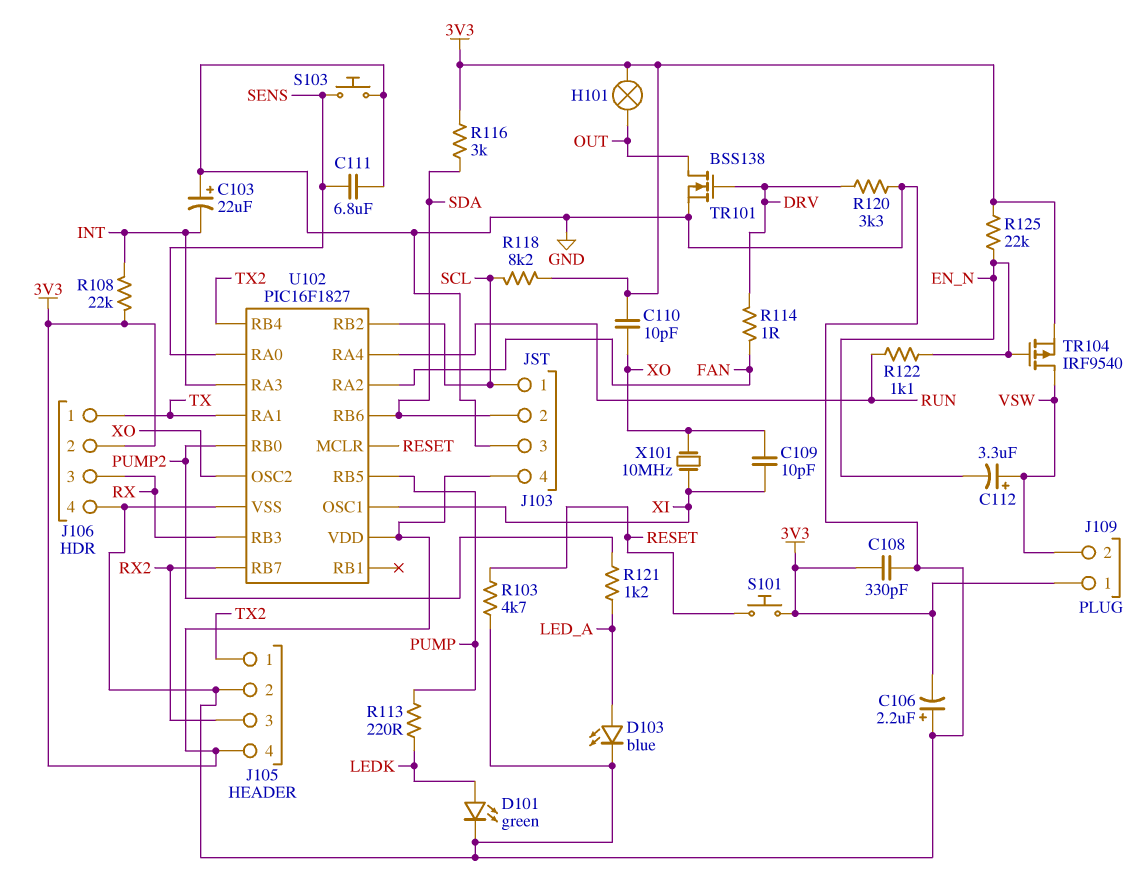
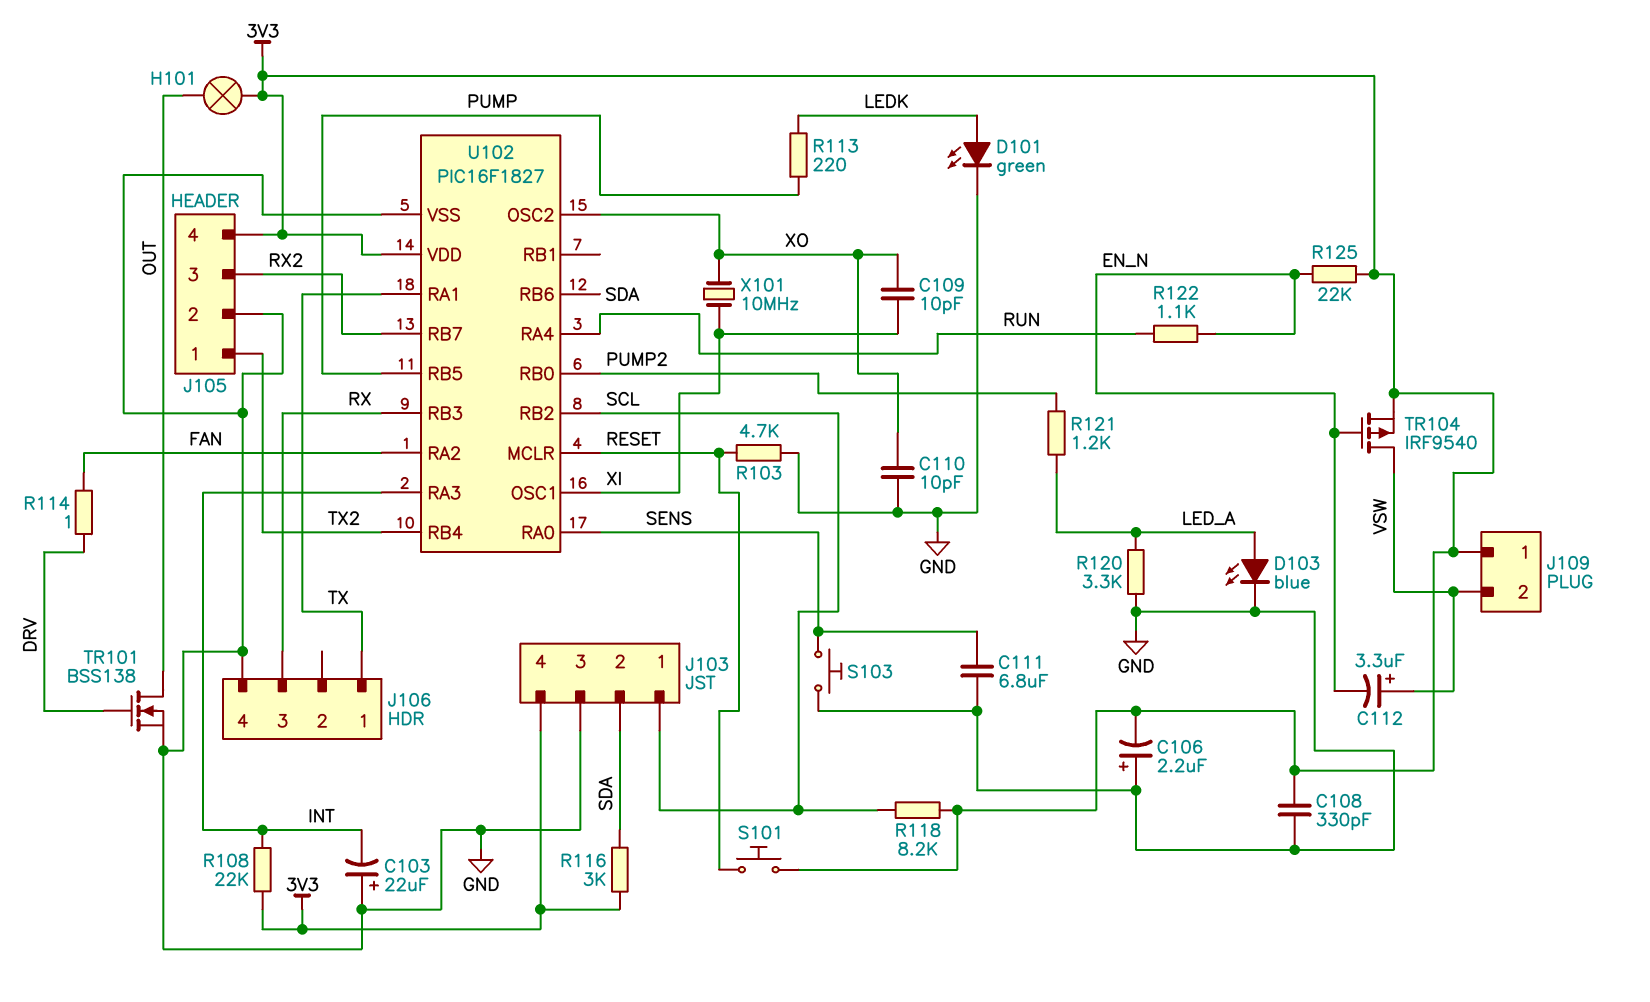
C110: 10pF (3V3, XO) -> 10pF (GND, XO)
J106 pin 2: 3V3 -> none
R120: 3.3k (DRV, GND) -> 3.3k (GND, LED_A)

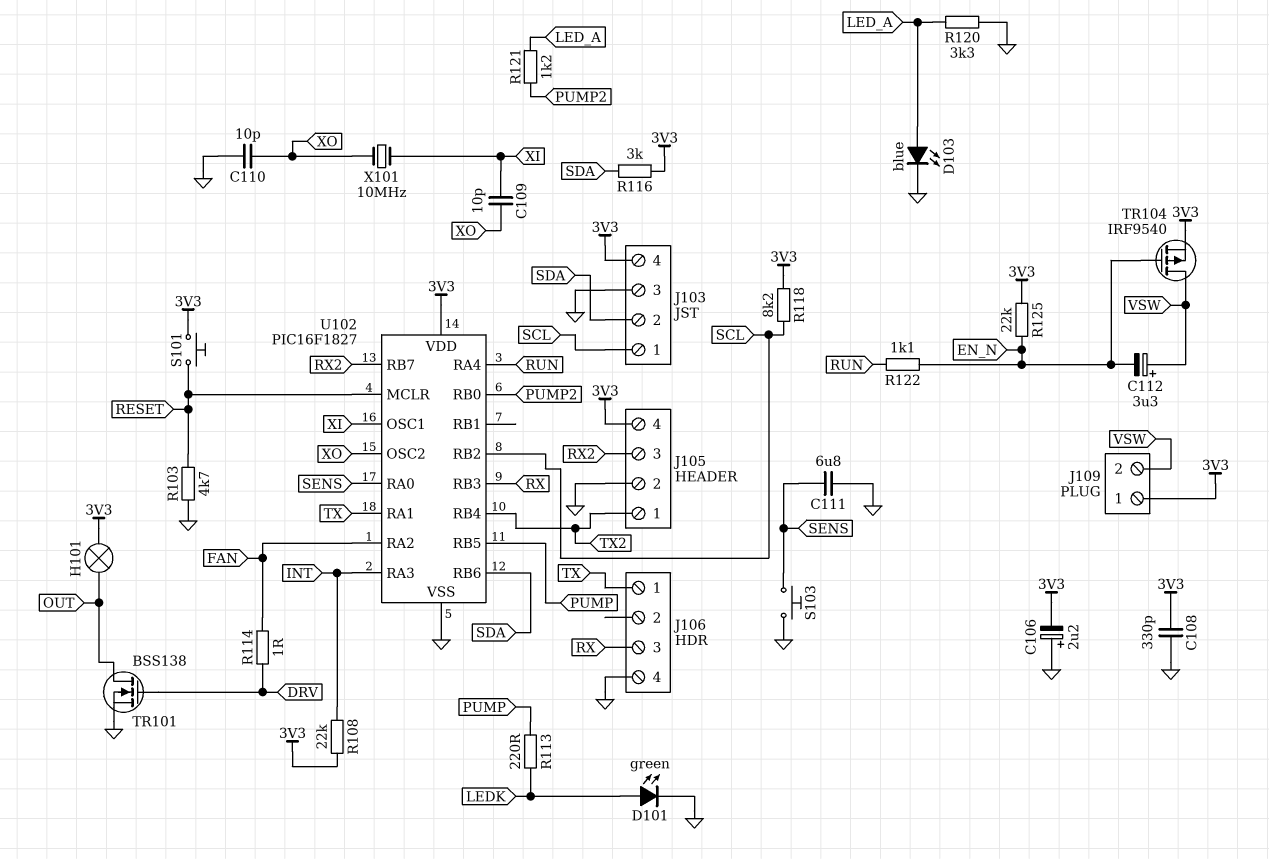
C103: 22uF (plus GND, minus INT) -> none

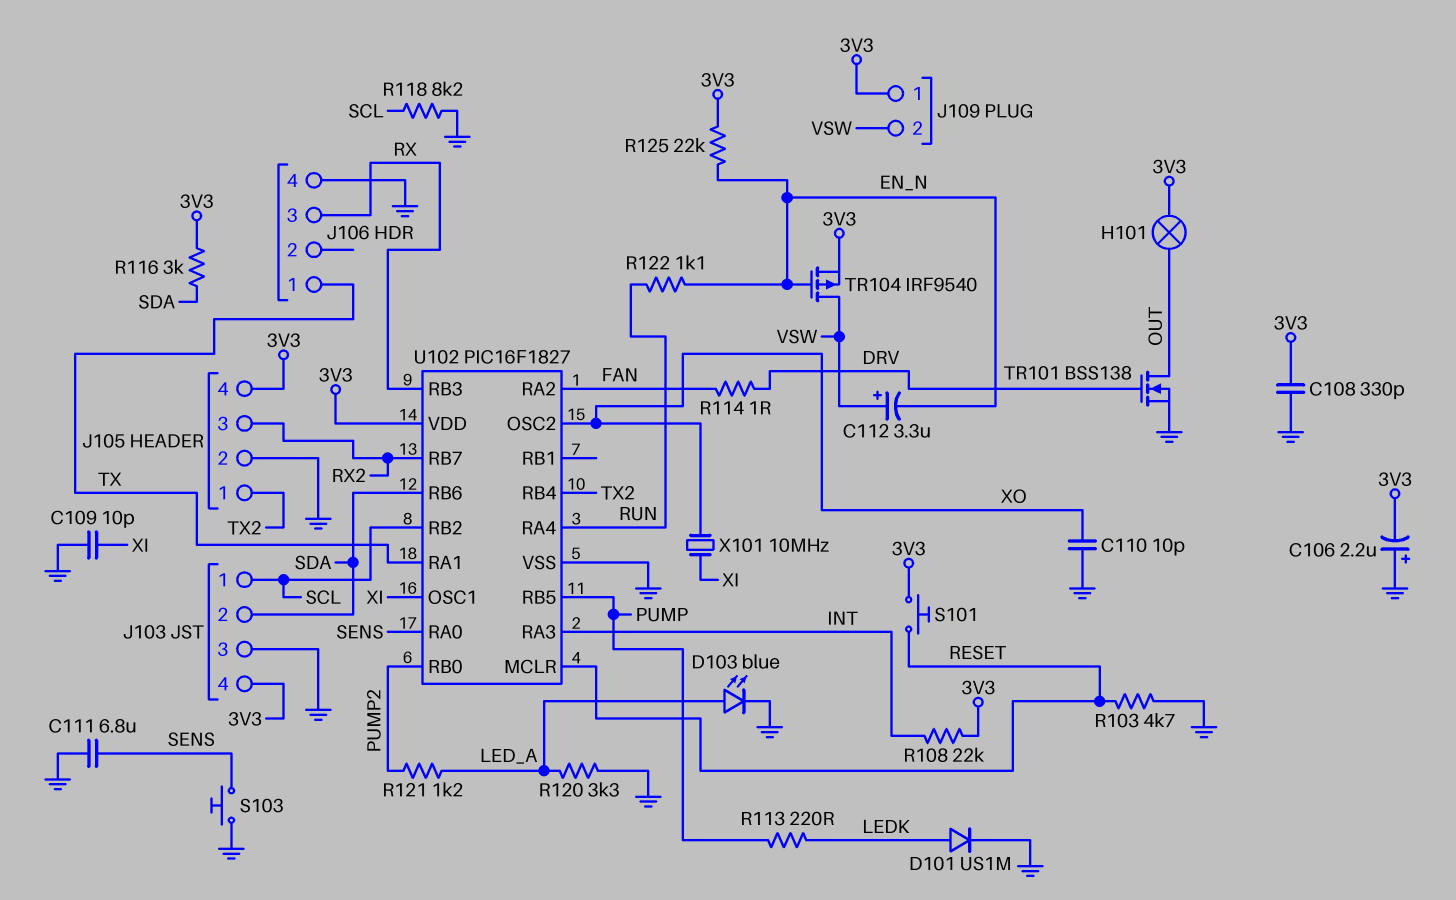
C109: 10pF (XI, XO) -> 10pF (GND, XI)
D101: LED green (A LEDK, K GND) -> diode US1M (A LEDK, K GND)
R118: 8.2k (3V3, SCL) -> 8.2k (GND, SCL)

